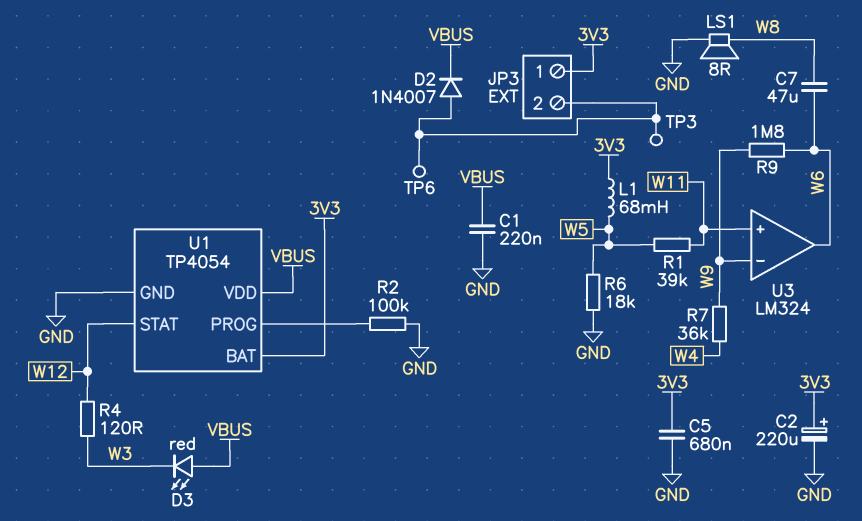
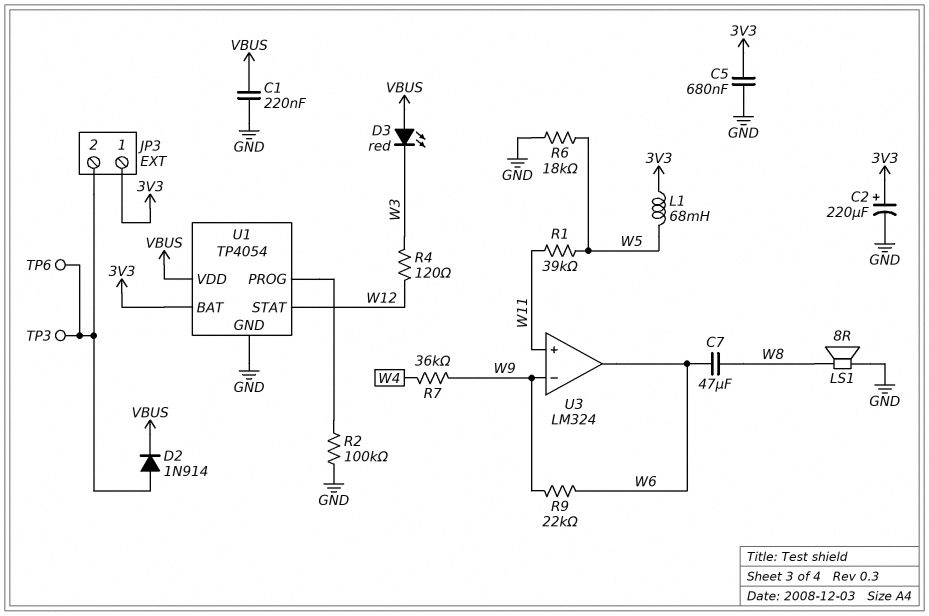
D2: diode 1N4007 (A JP3/2, K VBUS) -> diode 1N914 (A JP3/2, K VBUS)
R9: 1.8M (W6, W9) -> 22k (W6, W9)

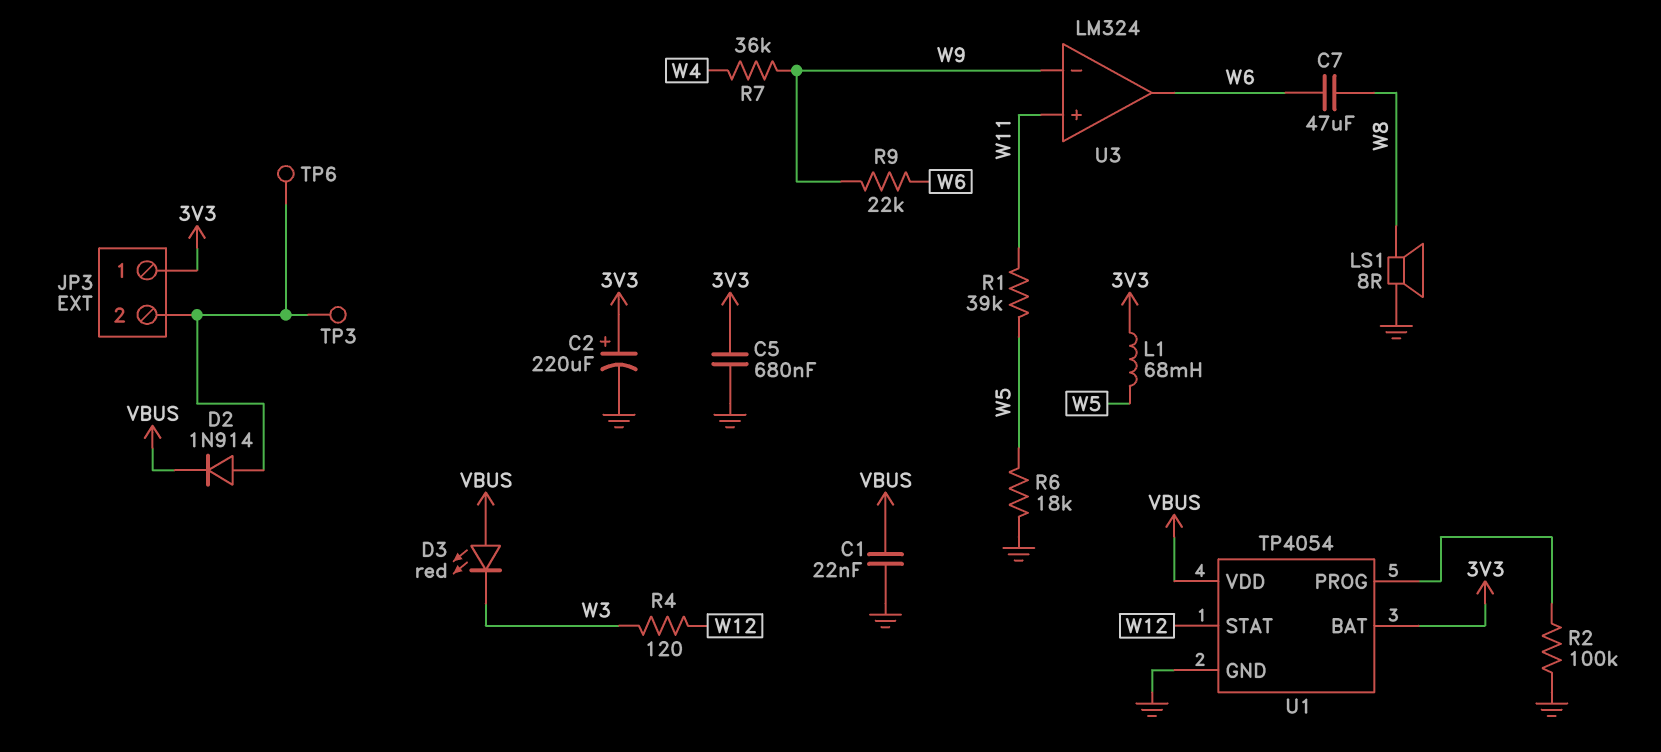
C1: 220nF (GND, VBUS) -> 22nF (GND, VBUS)

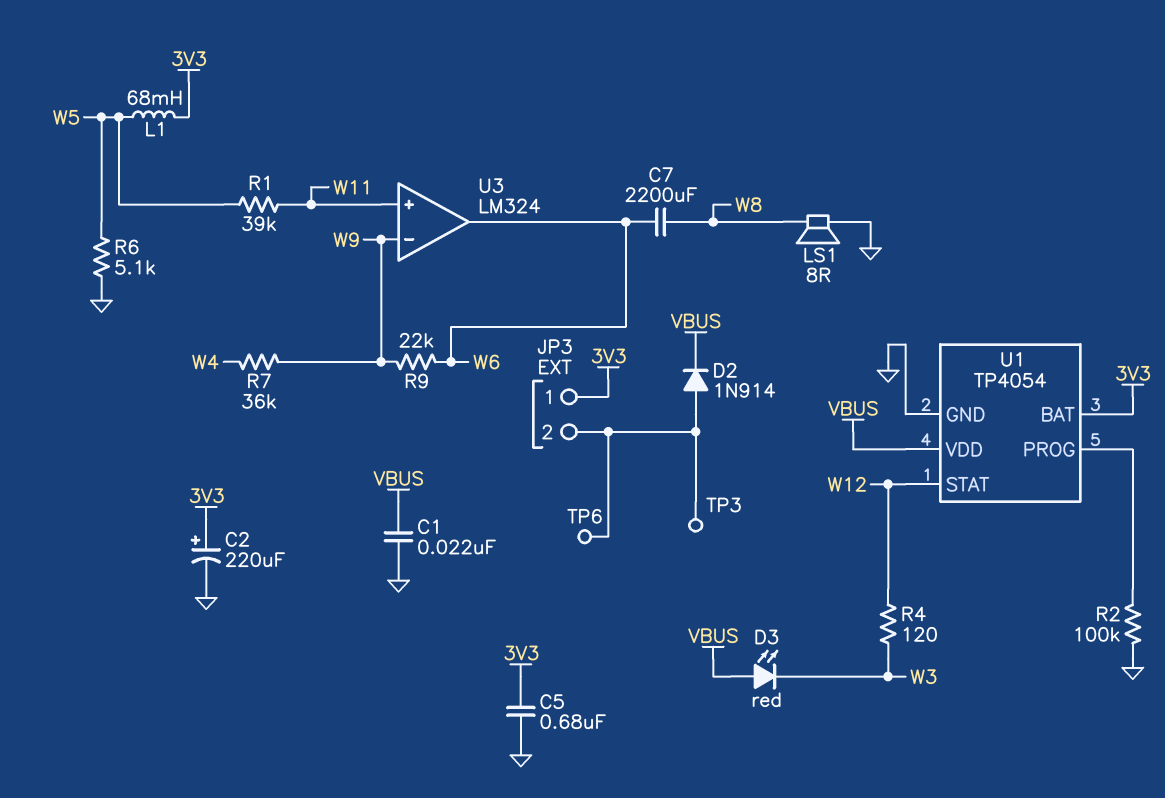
C7: 47uF (W6, W8) -> 2200uF (W6, W8)
R6: 18k (GND, W5) -> 5.1k (GND, W5)

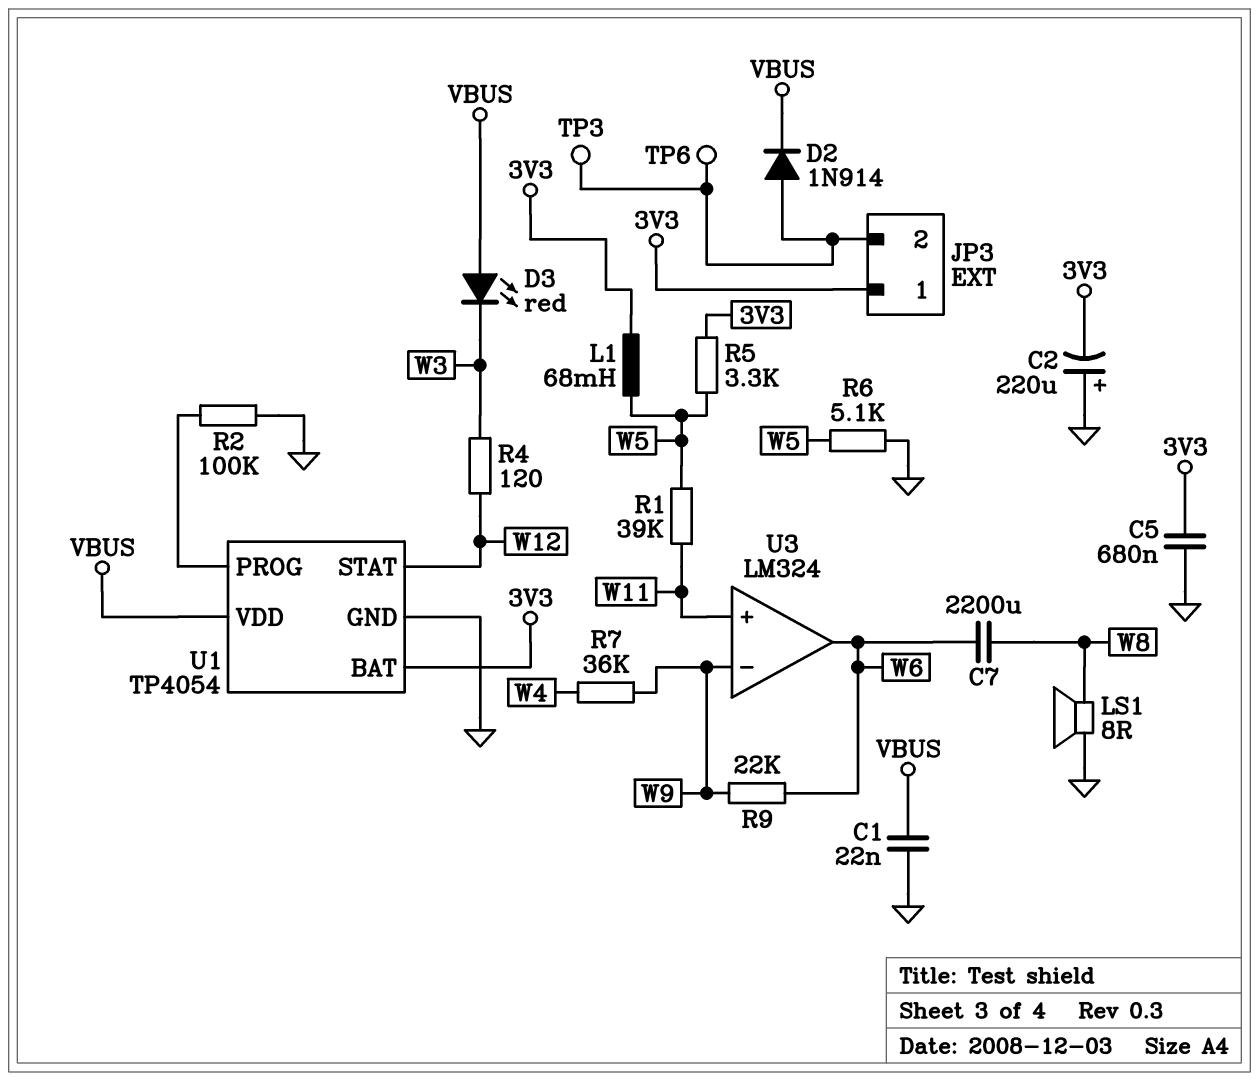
C2: 220uF (plus 3V3, minus GND) -> 220uF (plus GND, minus 3V3)
R5: none -> 3.3k (3V3, W5)

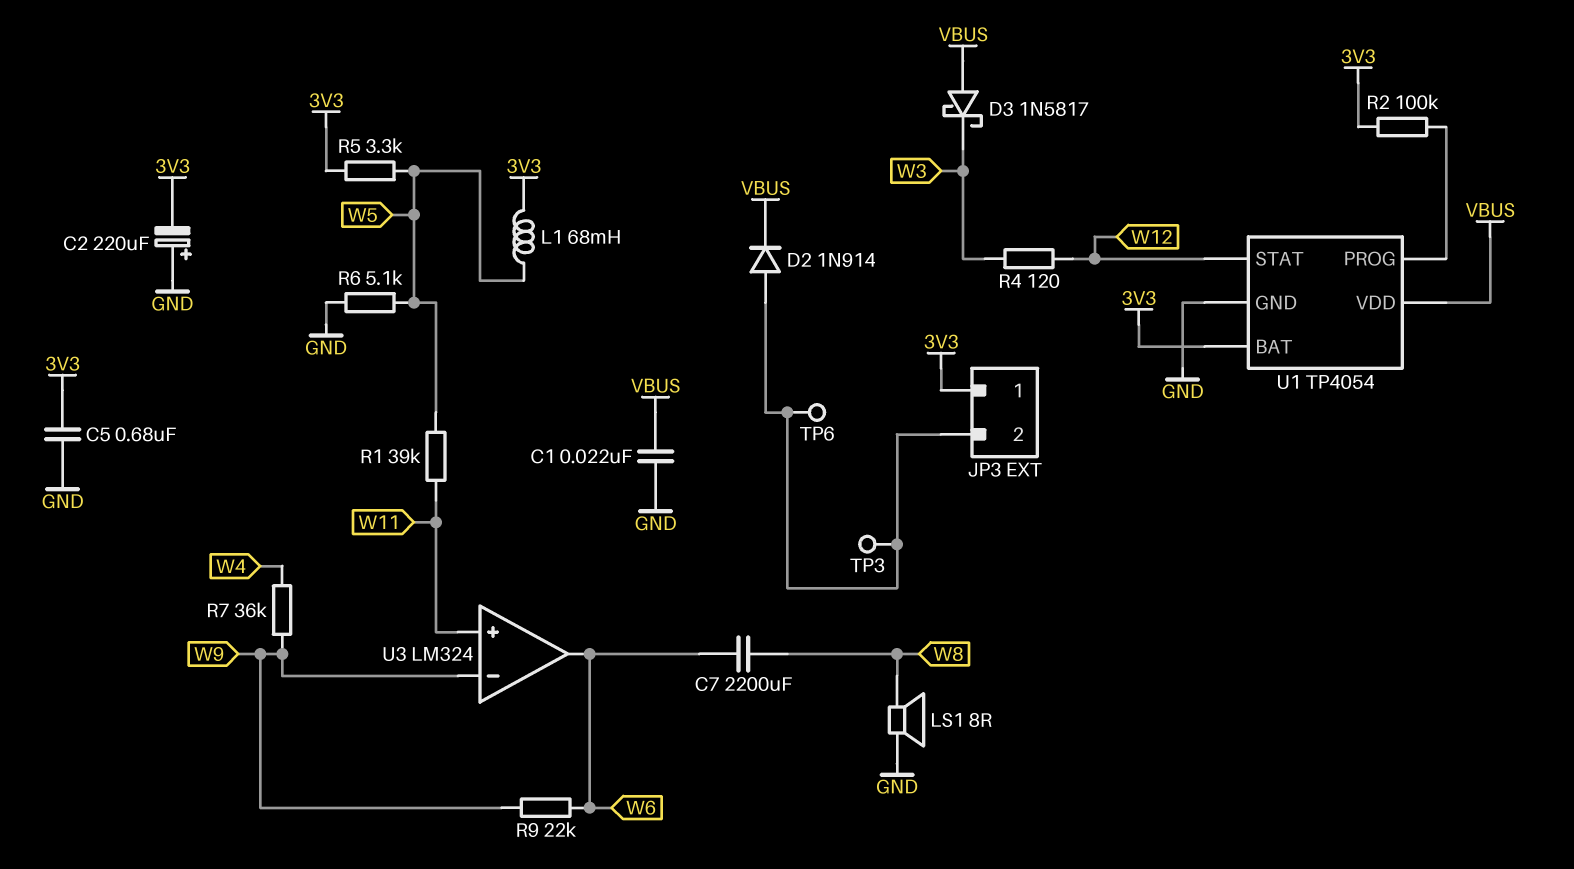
D3: LED red (A VBUS, K W3) -> schottky 1N5817 (A VBUS, K W3)
R2: 100k (GND, U1/PROG) -> 100k (3V3, U1/PROG)

